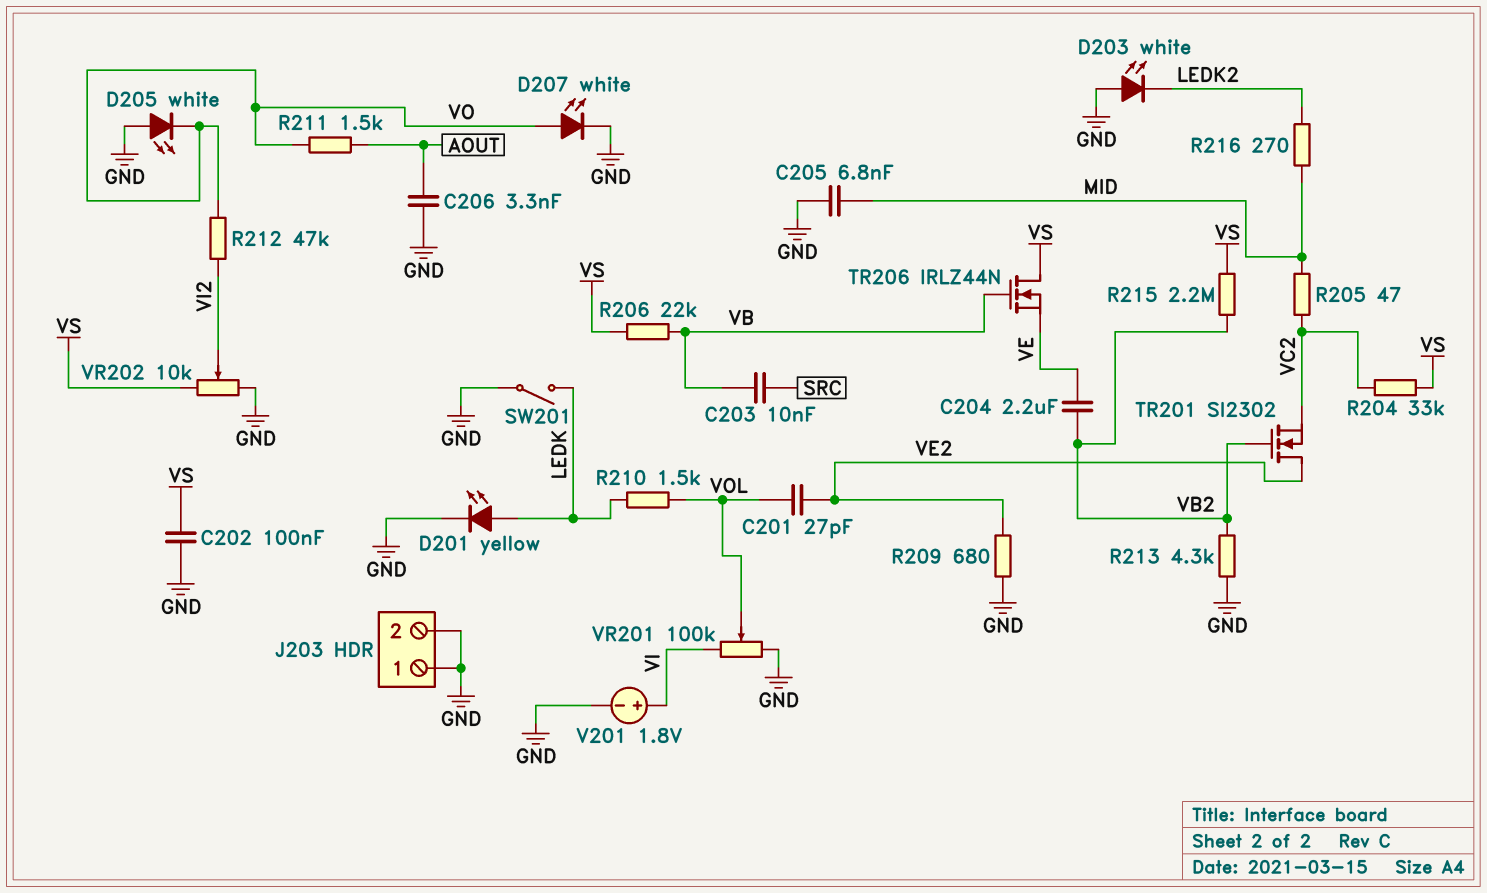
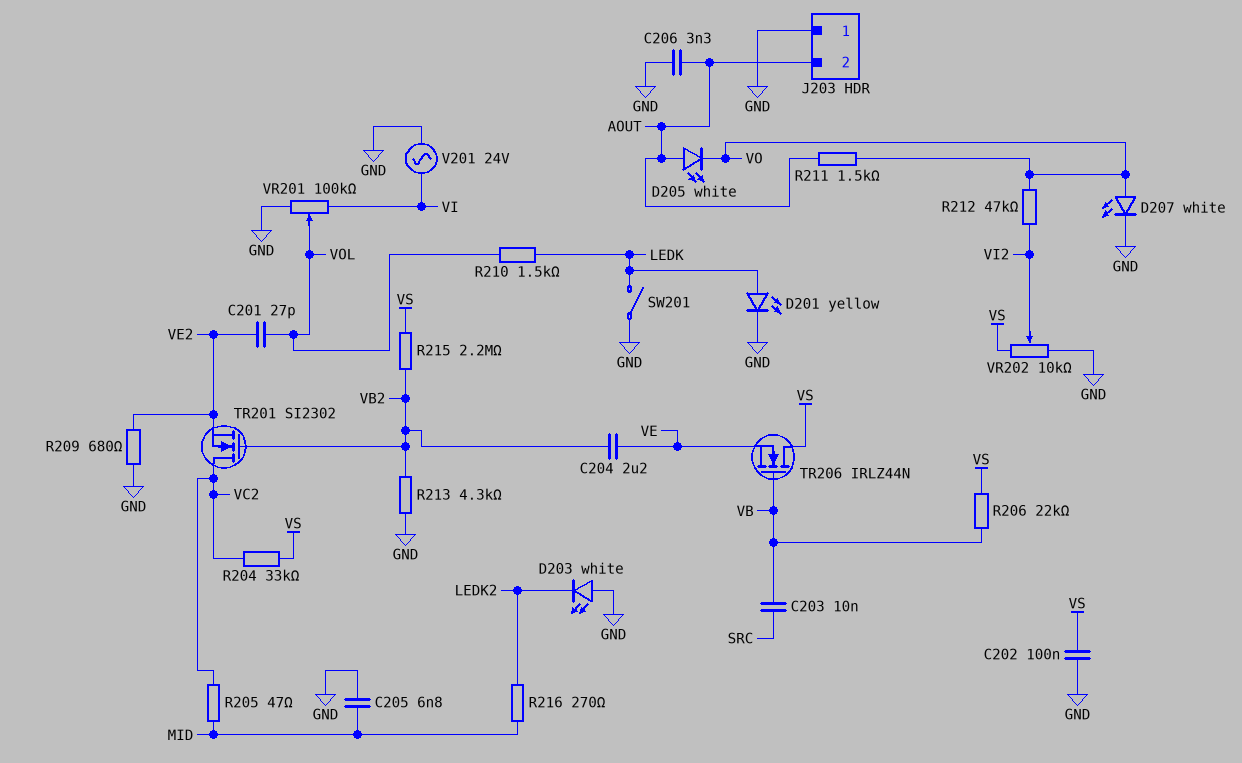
D205: LED white (A GND, K VO) -> LED white (A AOUT, K VO)
J203 pin 2: GND -> AOUT
TR201: NMOS SI2302 (G VB2, D VE2, S VC2) -> NMOS SI2302 (G VB2, D VC2, S VE2)
V201: 1.8V (plus VI, minus GND) -> AC 24V (GND, VI)

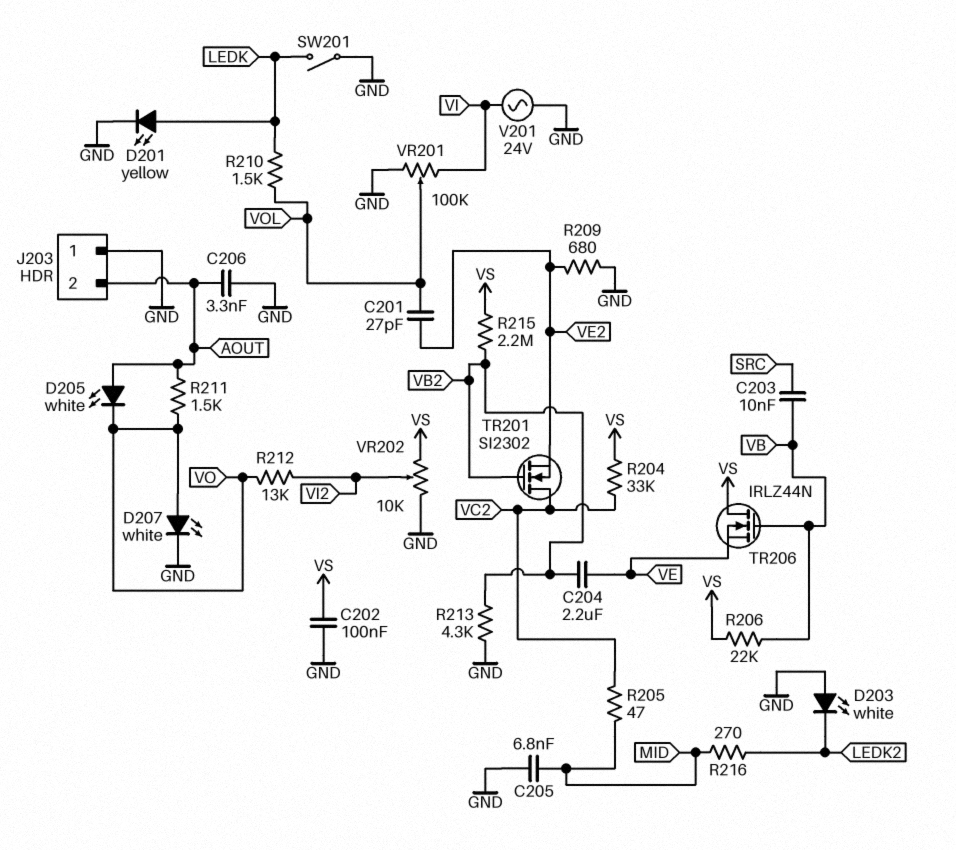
R212: 47k (VI2, VO) -> 13k (VI2, VO)

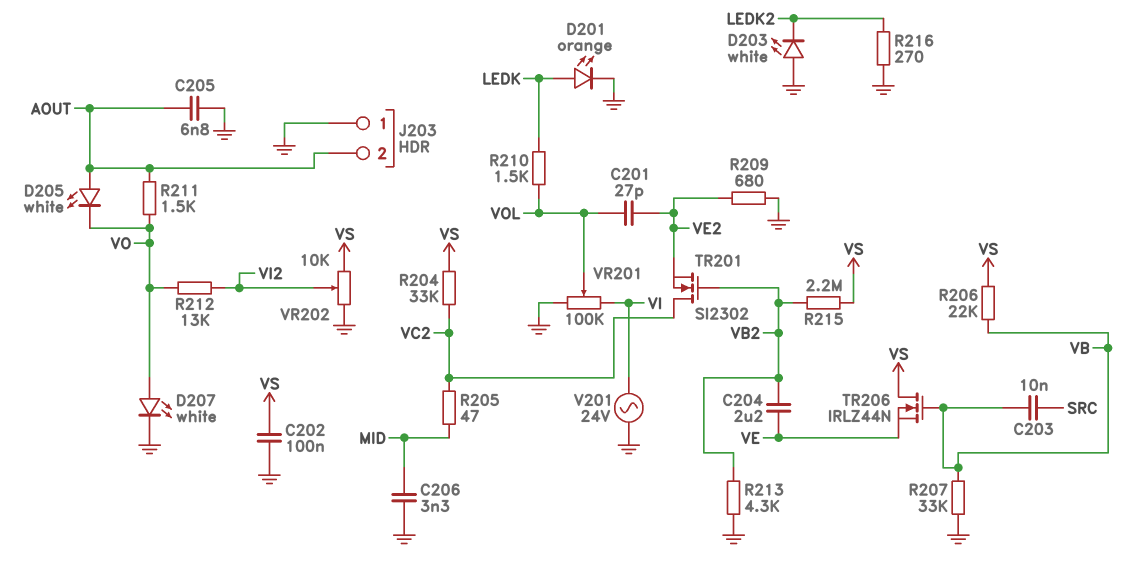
C205: 6.8nF (GND, MID) -> 6.8nF (AOUT, GND)
C206: 3.3nF (AOUT, GND) -> 3.3nF (GND, MID)
D201: LED yellow (A LEDK, K GND) -> LED orange (A LEDK, K GND)
R207: none -> 33k (GND, VB)
R216: 270 (LEDK2, MID) -> 270 (GND, LEDK2)
SW201: switch (GND, LEDK) -> none

